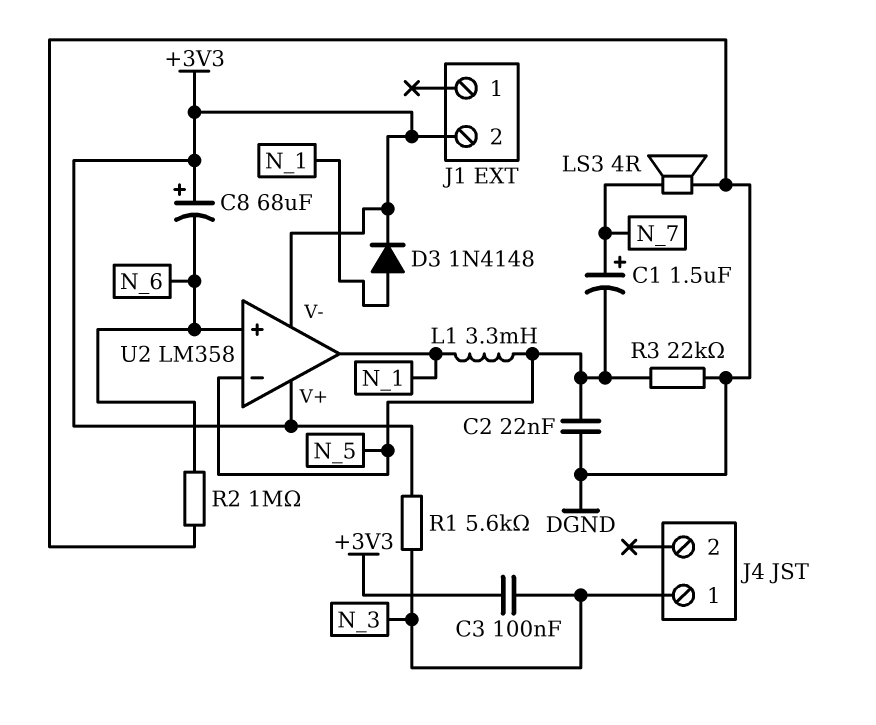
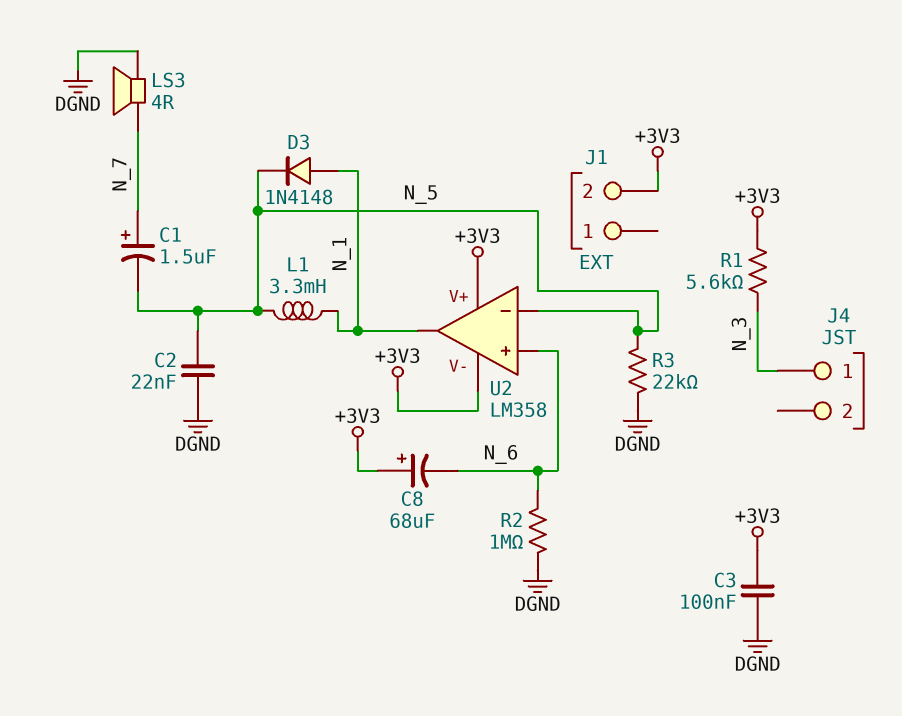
C3: 100nF (+3V3, N_3) -> 100nF (+3V3, DGND)
D3: diode 1N4148 (A N_1, K +3V3) -> diode 1N4148 (A N_1, K N_5)

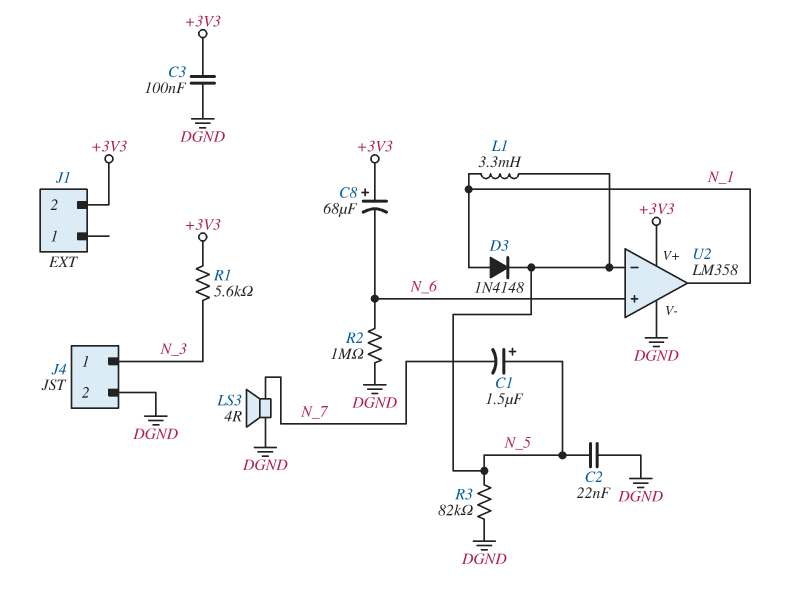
C1: 1.5uF (plus N_7, minus N_5) -> 1.5uF (plus N_5, minus N_7)
J4 pin 2: none -> DGND
R3: 22k (DGND, N_5) -> 82k (DGND, N_5)
U2 pin V-: +3V3 -> DGND

